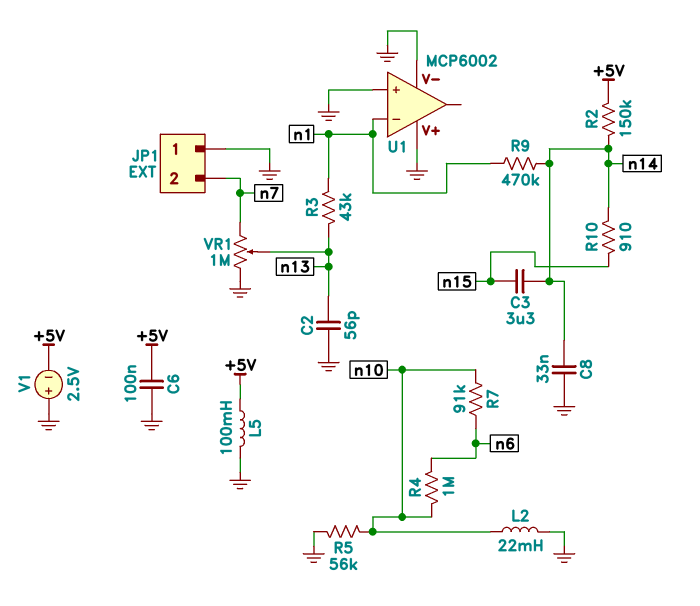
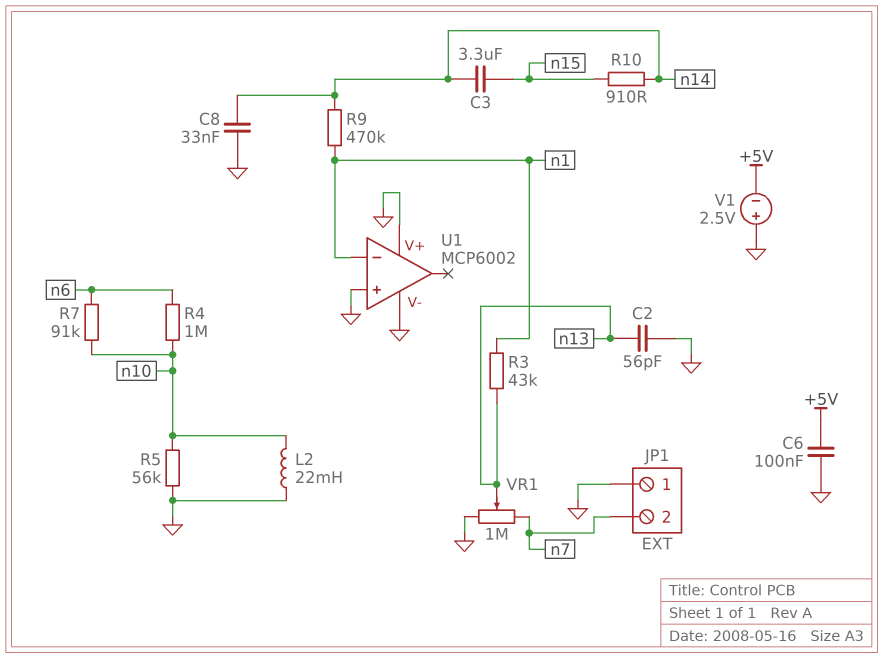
L5: 100mH (+5V, GND) -> none
R2: 150k (+5V, n14) -> none

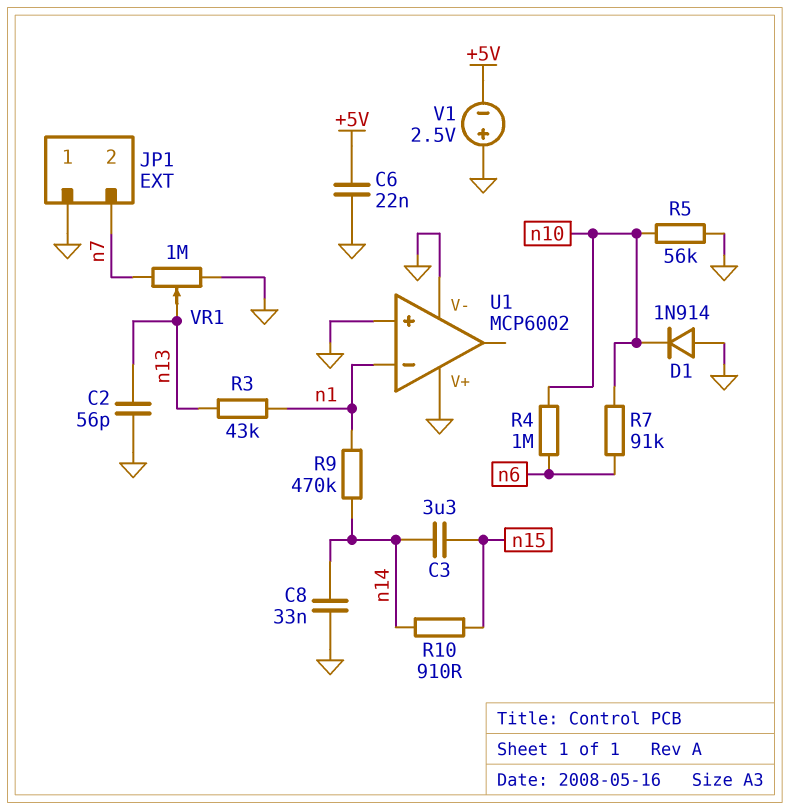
C6: 100nF (+5V, GND) -> 22nF (+5V, GND)
D1: none -> diode 1N914 (A GND, K n10)
L2: 22mH (GND, n10) -> none

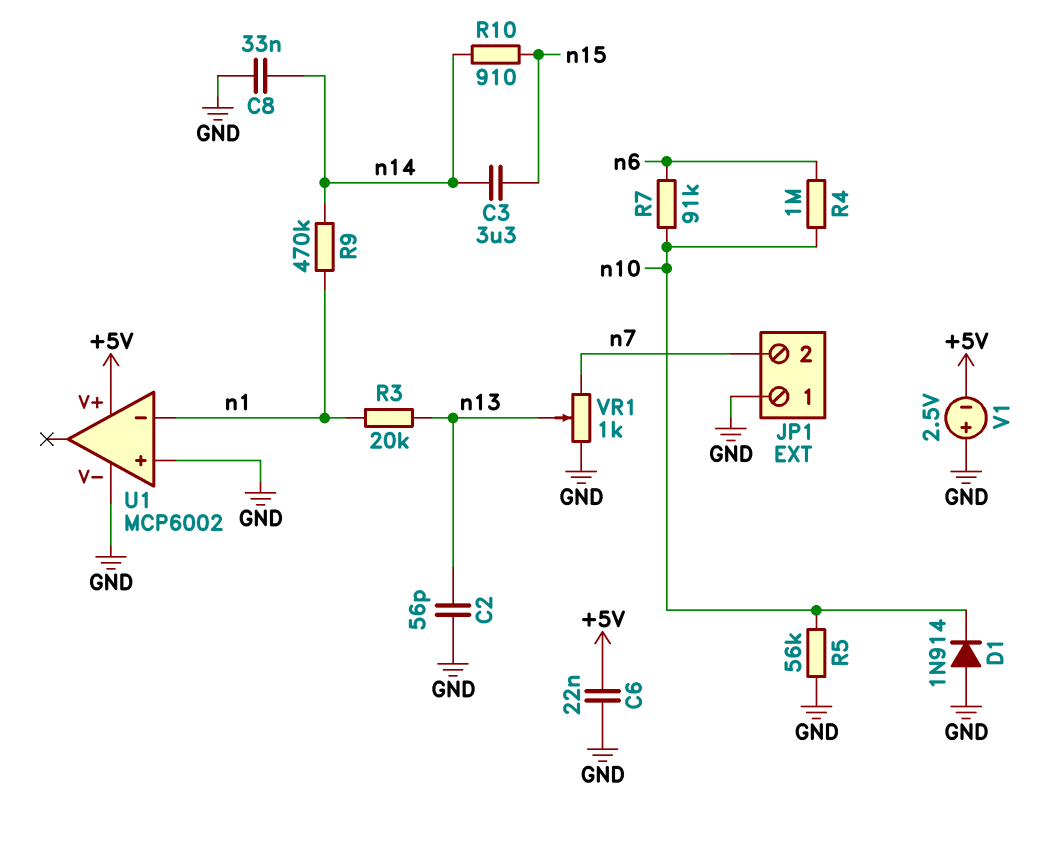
R3: 43k (n1, n13) -> 20k (n1, n13)
U1 pin V+: GND -> +5V
VR1: 1M (GND, n7, wiper n13) -> 1k (GND, n7, wiper n13)

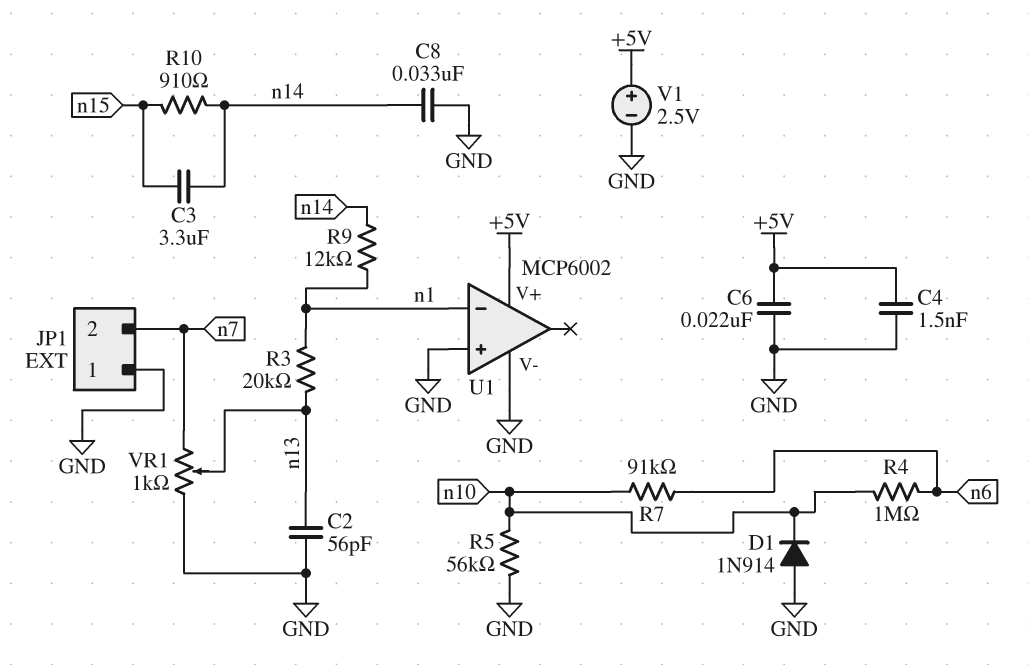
C4: none -> 1.5nF (+5V, GND)
R9: 470k (n1, n14) -> 12k (n1, n14)
V1: 2.5V (plus GND, minus +5V) -> 2.5V (plus +5V, minus GND)

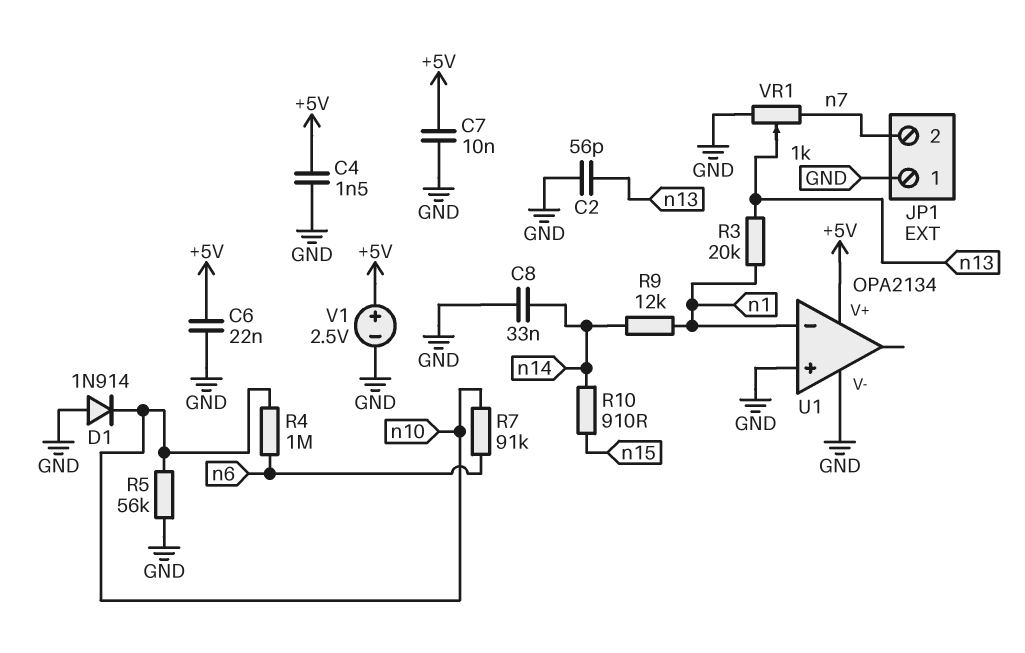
C3: 3.3uF (n14, n15) -> none
C7: none -> 10nF (+5V, GND)
U1: MCP6002 -> OPA2134

